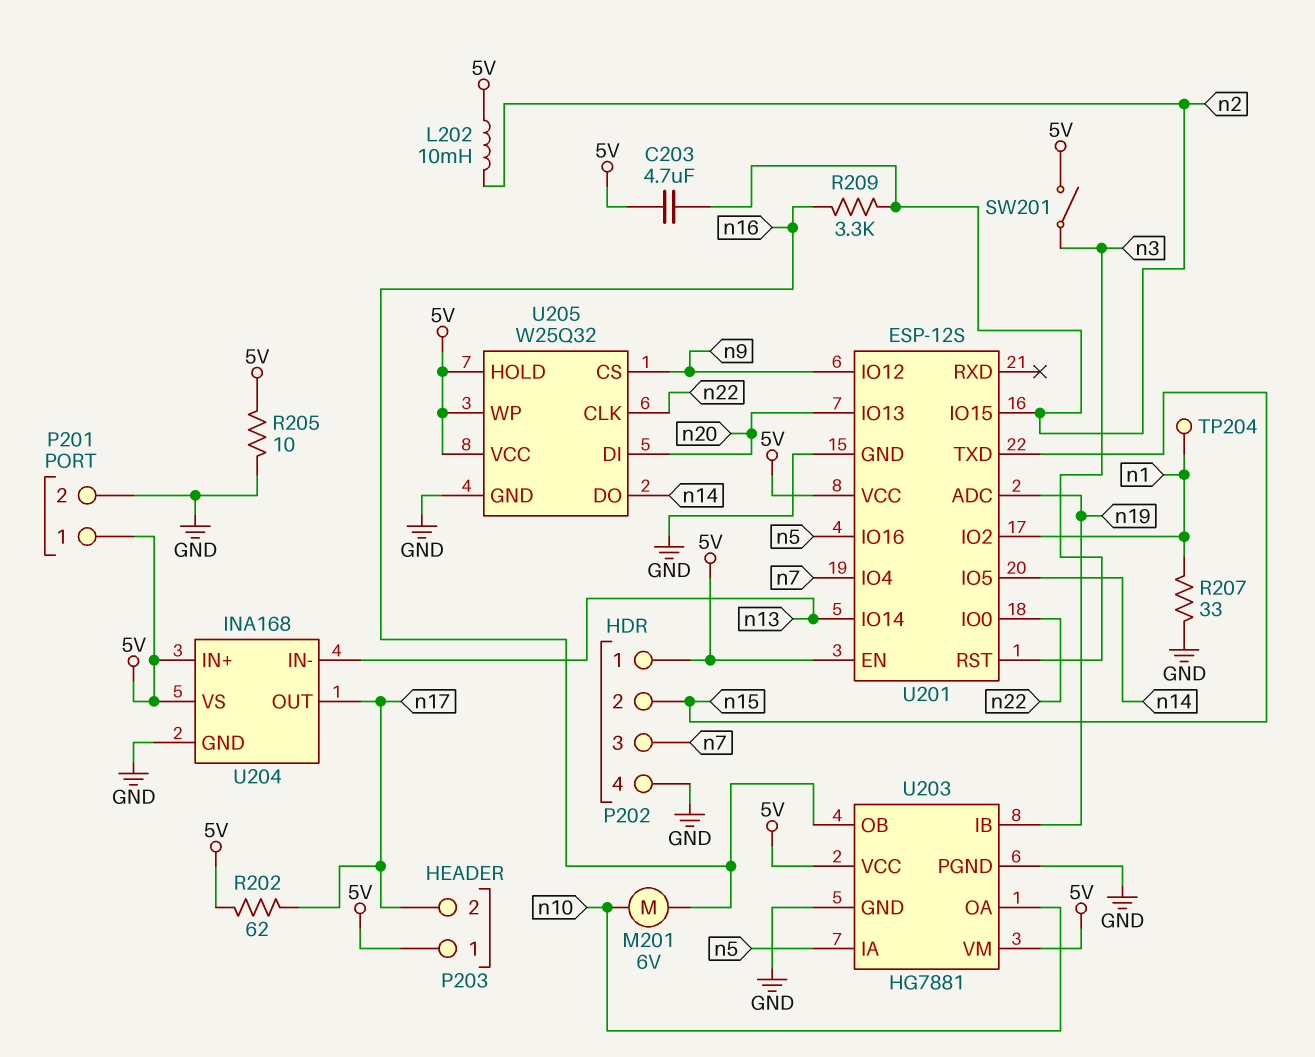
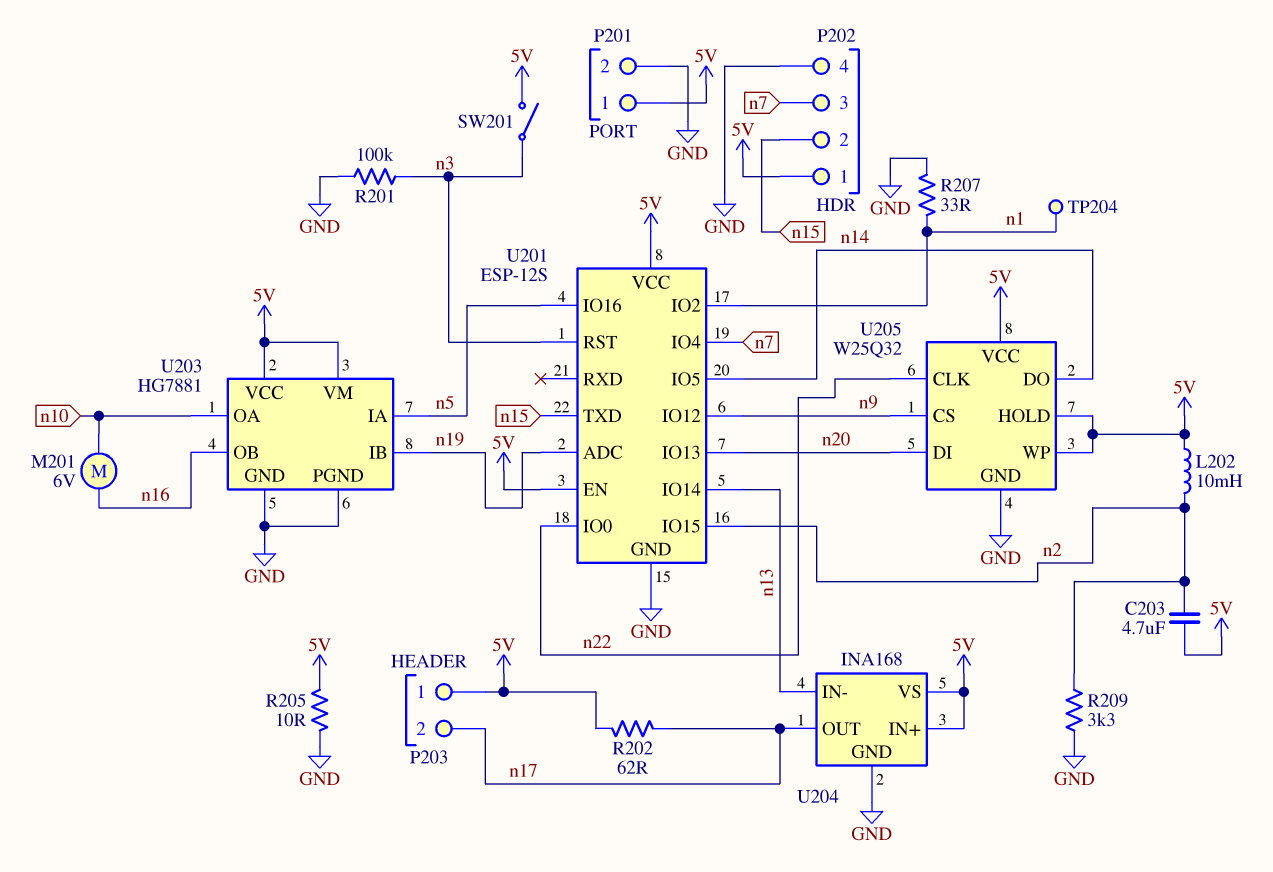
R201: none -> 100k (GND, n3)
R209: 3.3k (n2, n16) -> 3.3k (GND, n2)

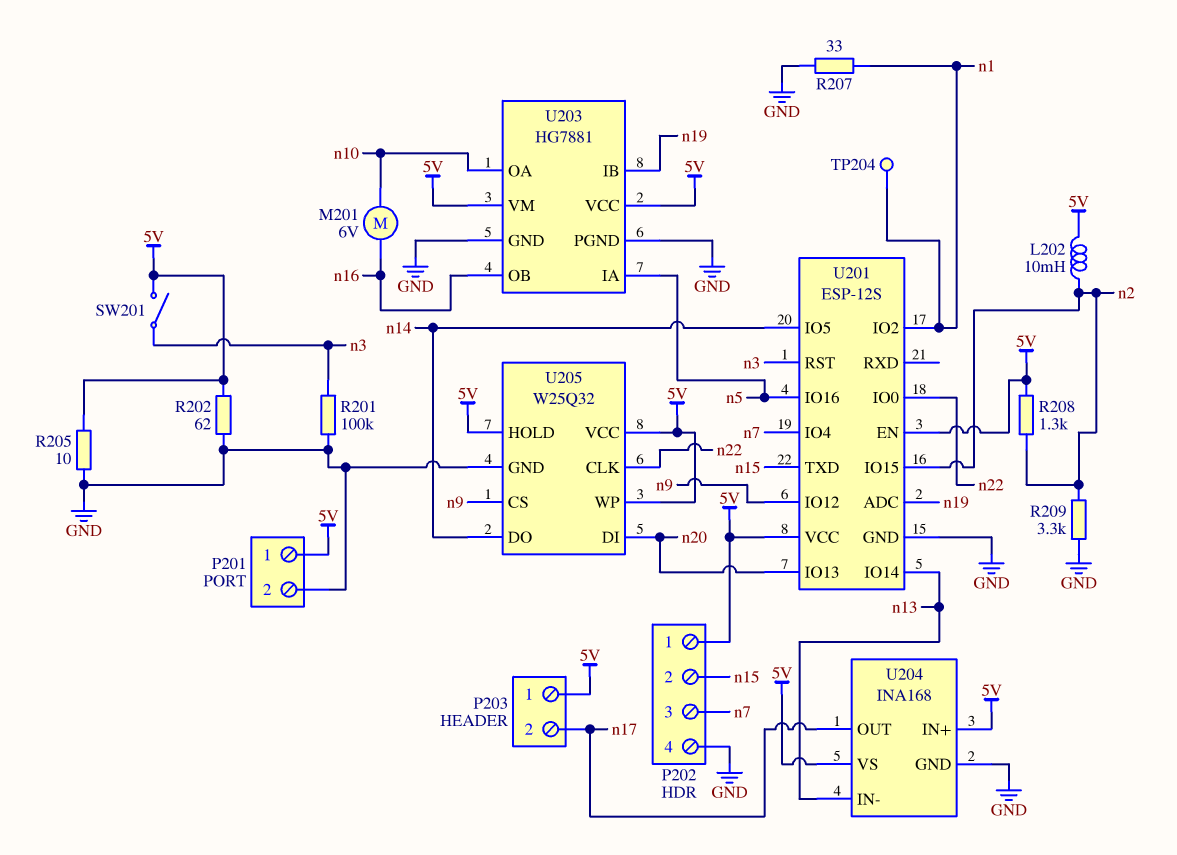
C203: 4.7uF (5V, n2) -> none
R202: 62 (5V, n17) -> 62 (5V, GND)
R208: none -> 1.3k (5V, n2)

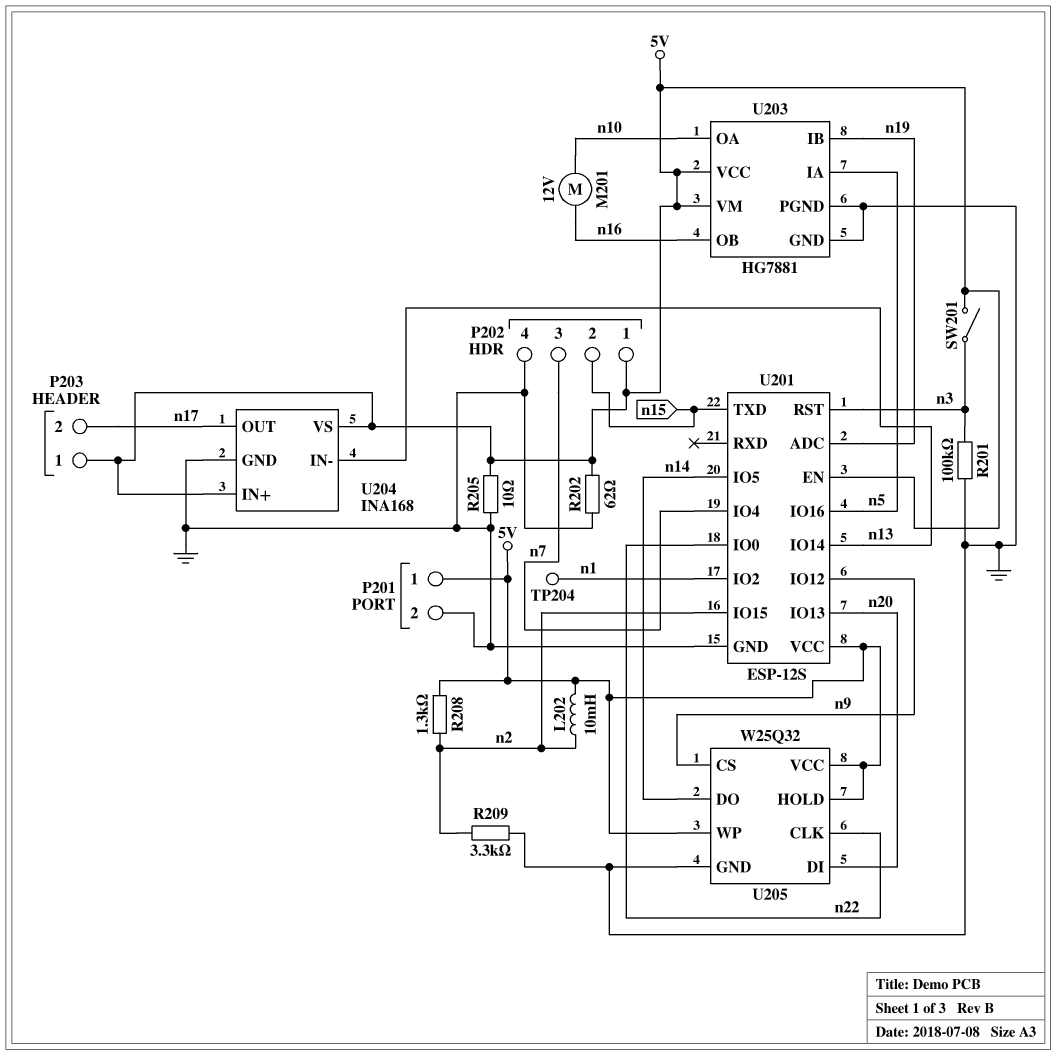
M201: motor 6V (n10, n16) -> motor 12V (n10, n16)
R207: 33 (GND, n1) -> none

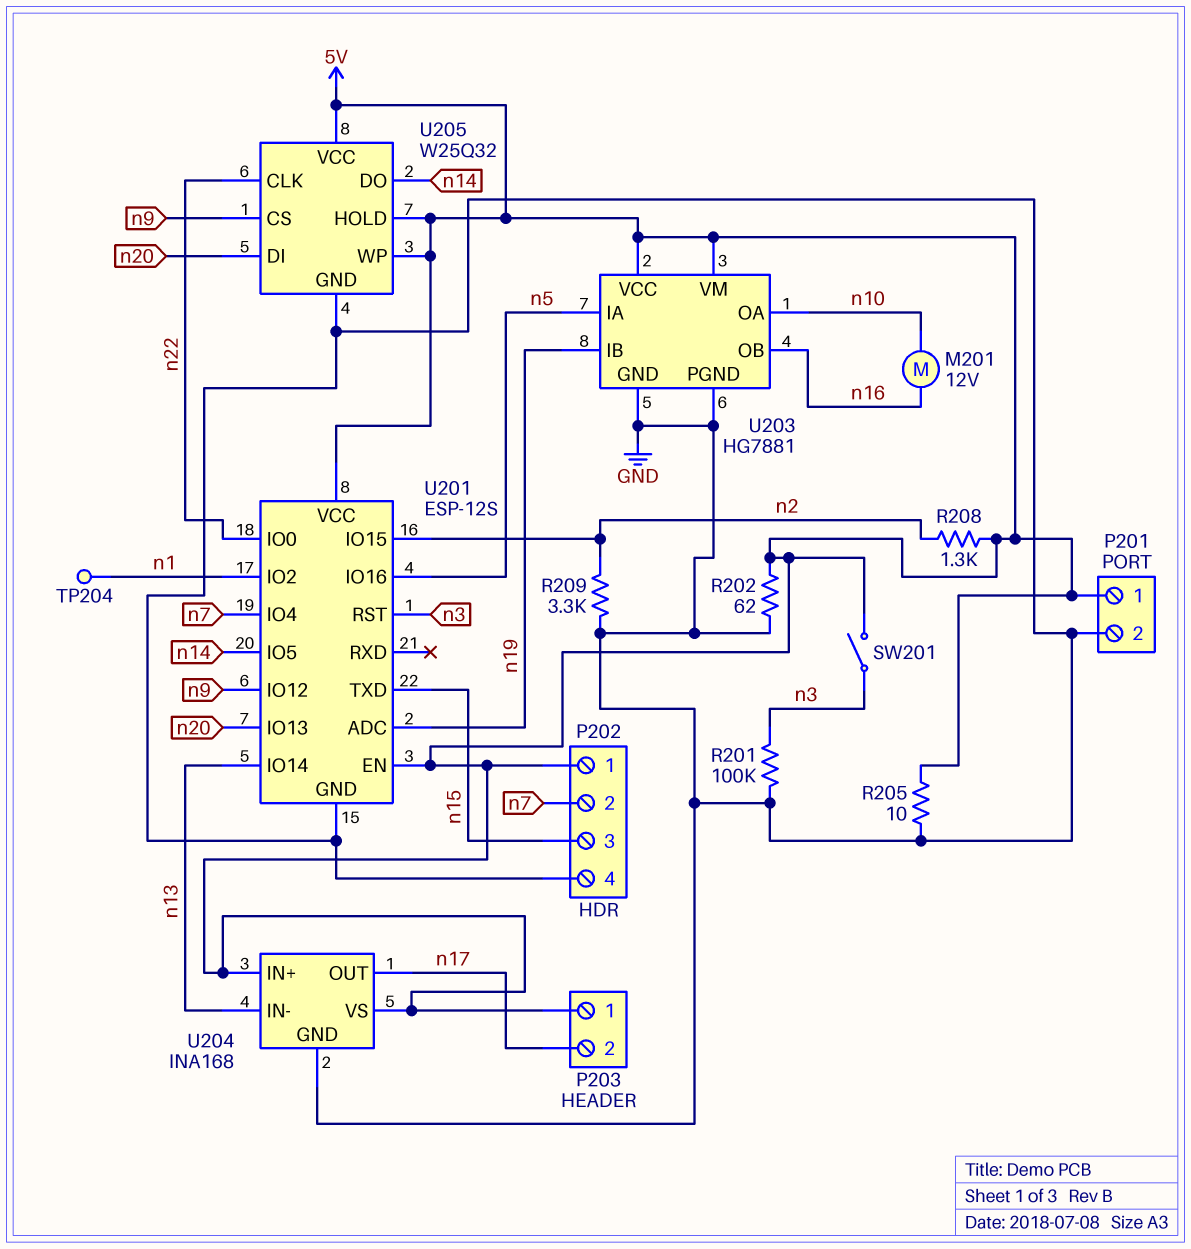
L202: 10mH (5V, n2) -> none
P202 pin 2: n15 -> n7
P202 pin 3: n7 -> n15

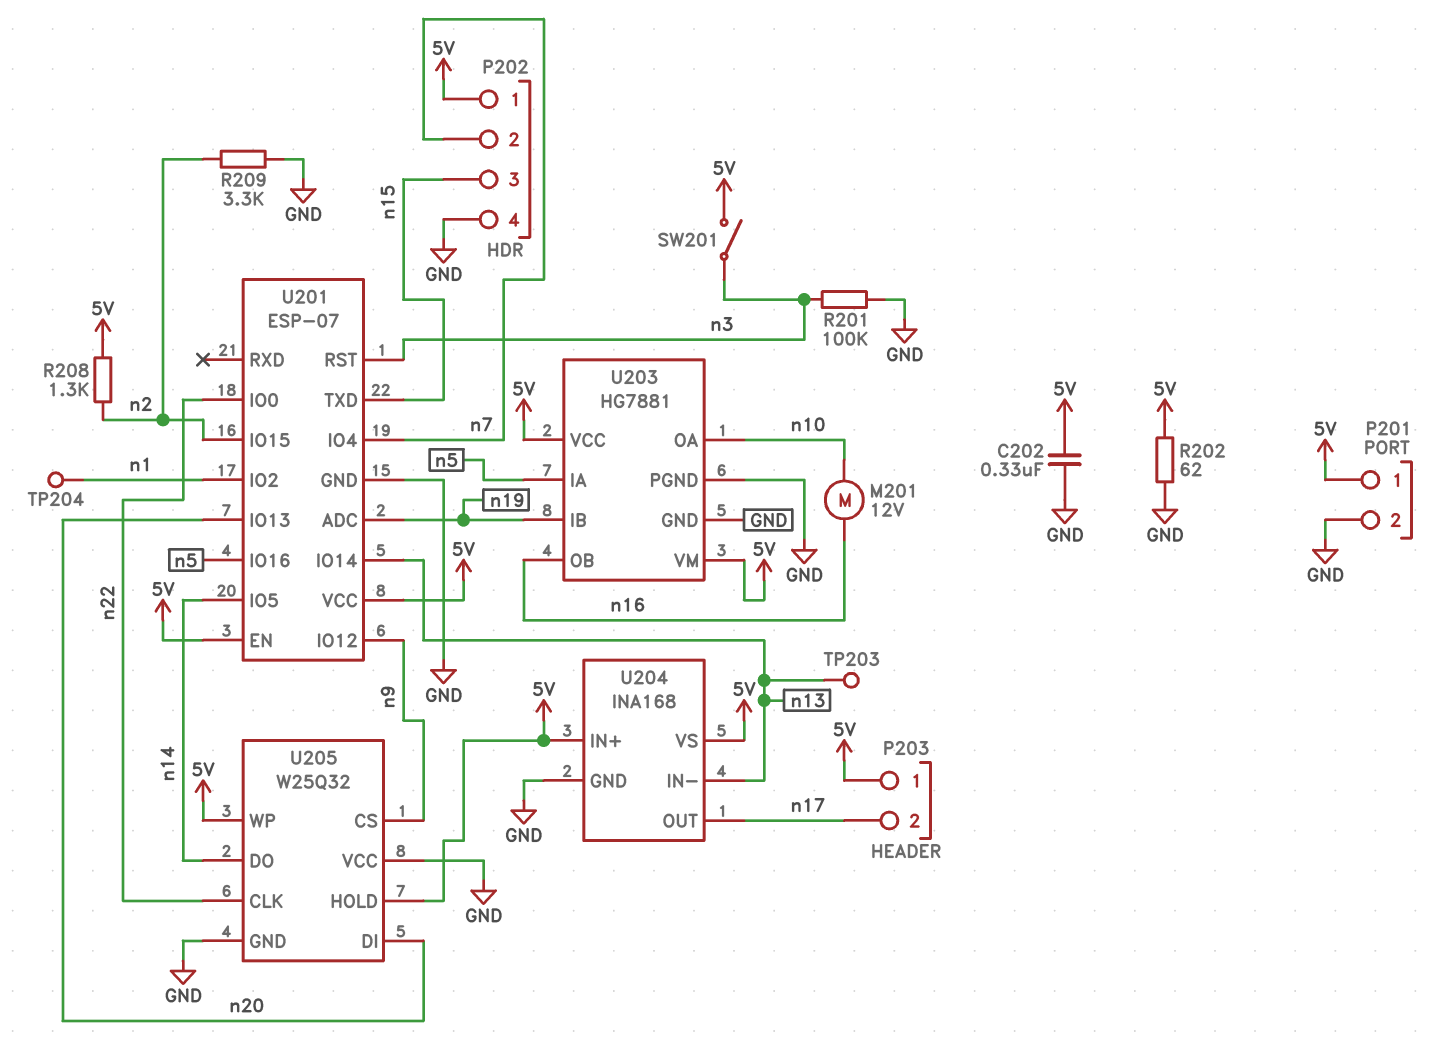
C202: none -> 330nF (5V, GND)
R205: 10 (5V, GND) -> none
TP203: none -> test point (n13)
U201: ESP-12S -> ESP-07
U205 pin VCC: 5V -> GND

